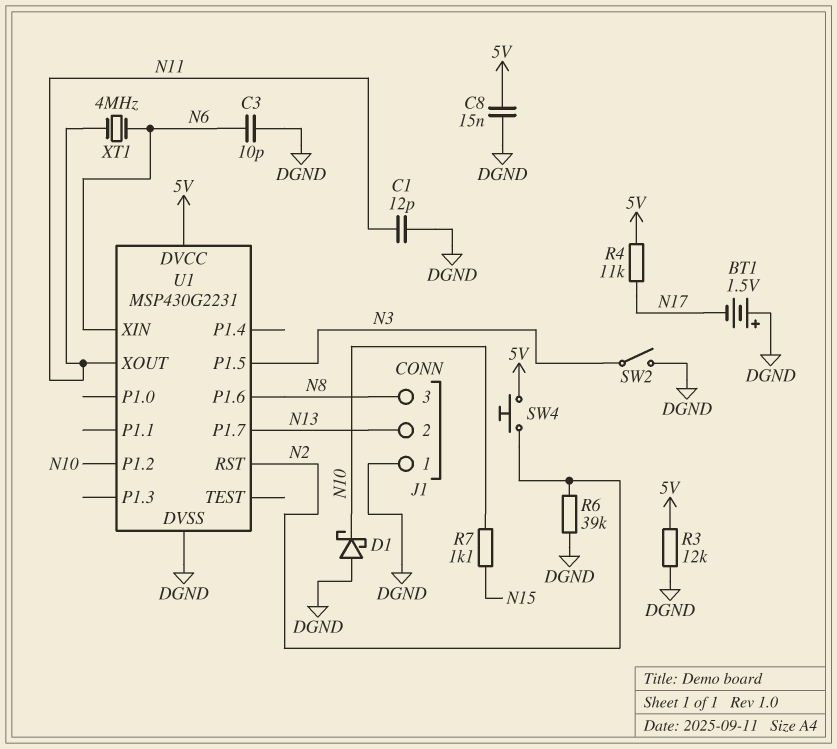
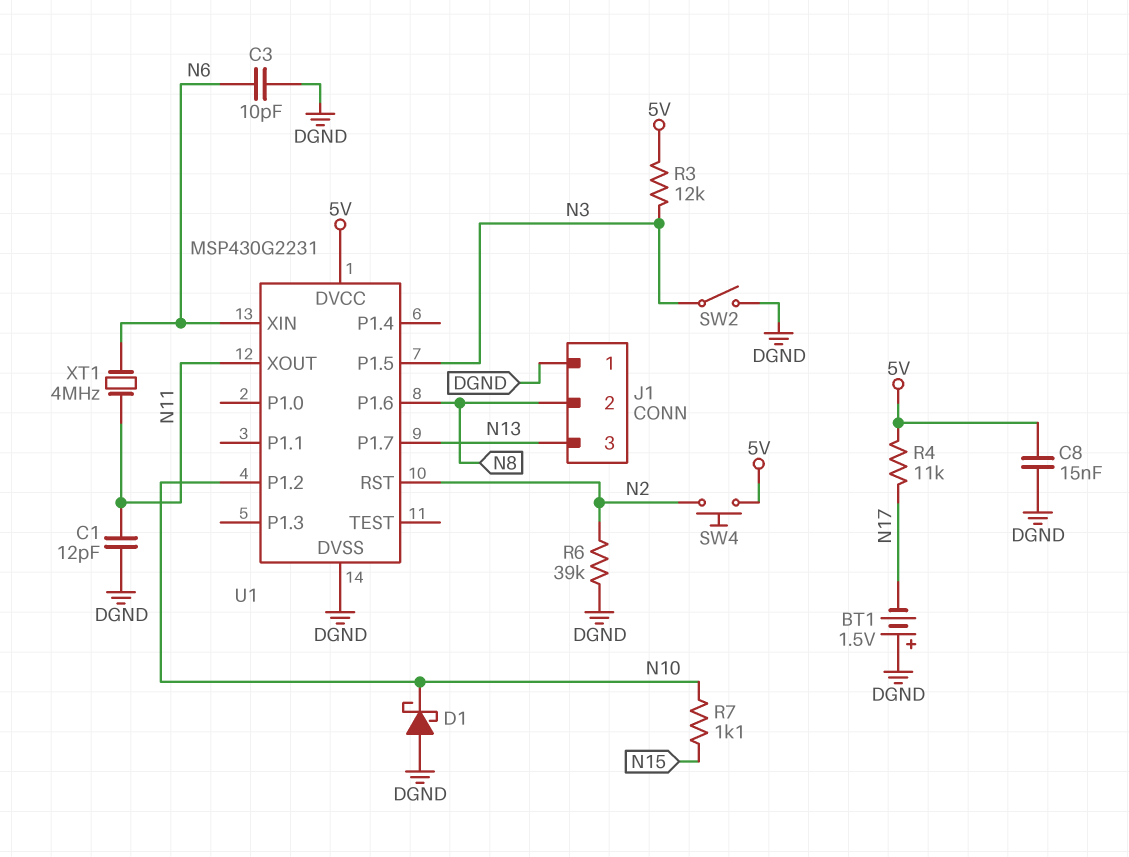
J1 pin 2: N13 -> N8
J1 pin 3: N8 -> N13
R3: 12k (5V, DGND) -> 12k (5V, N3)

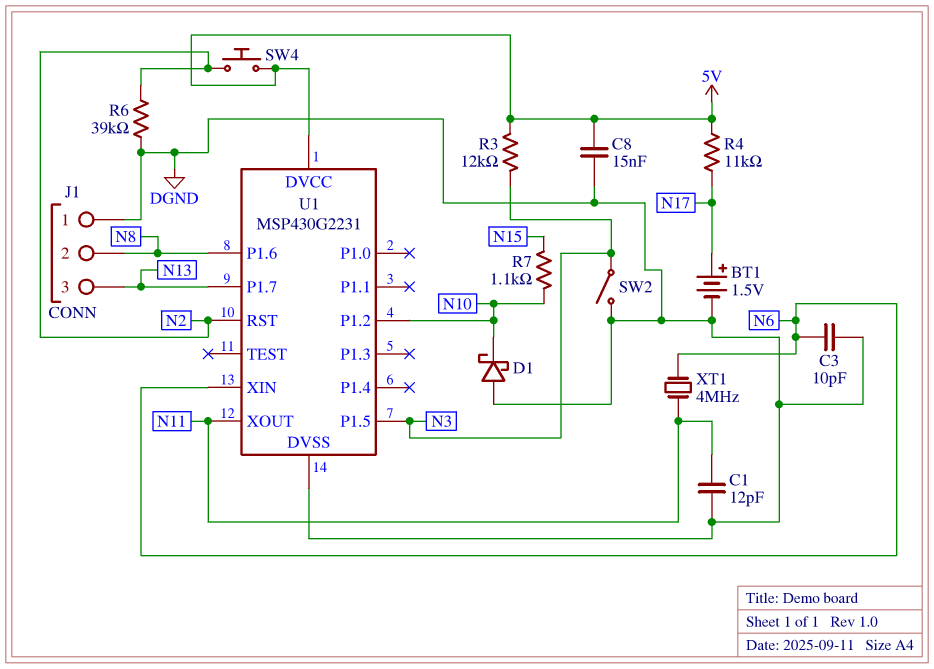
BT1: 1.5V (plus DGND, minus N17) -> 1.5V (plus N17, minus DGND)

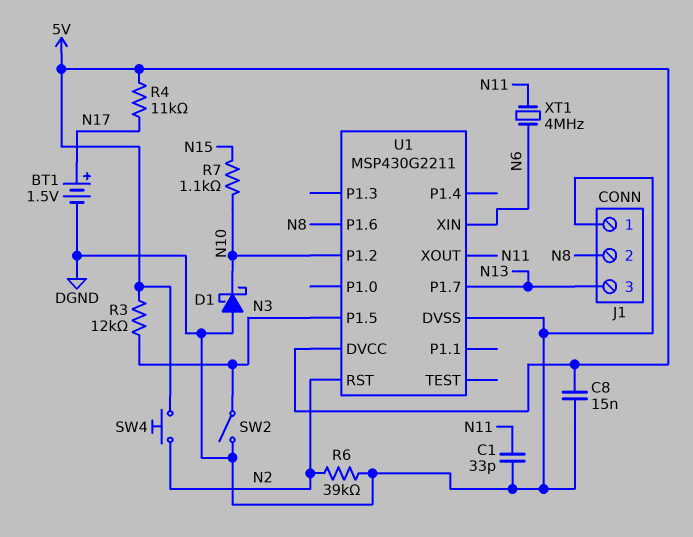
C1: 12pF (DGND, N11) -> 33pF (DGND, N11)
C3: 10pF (DGND, N6) -> none
U1: MSP430G2231 -> MSP430G2211

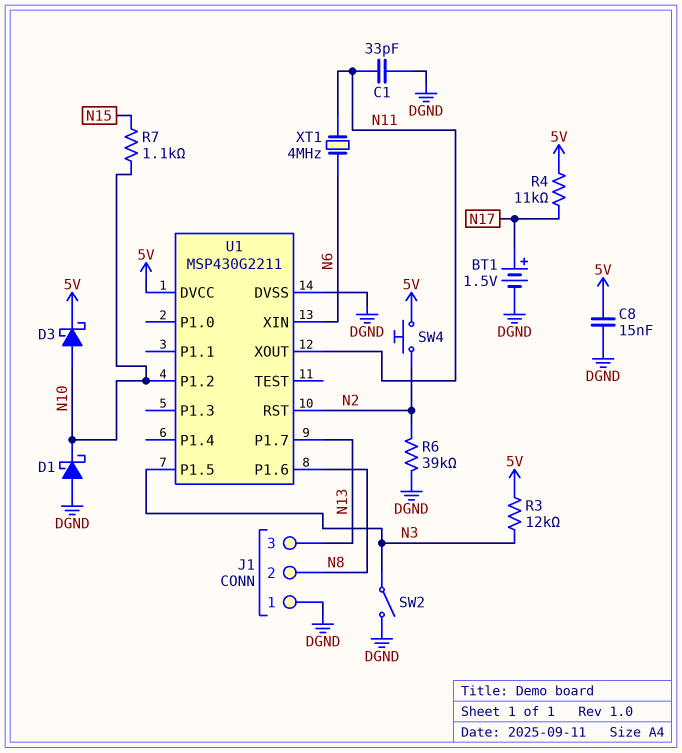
D3: none -> schottky (A N10, K 5V)

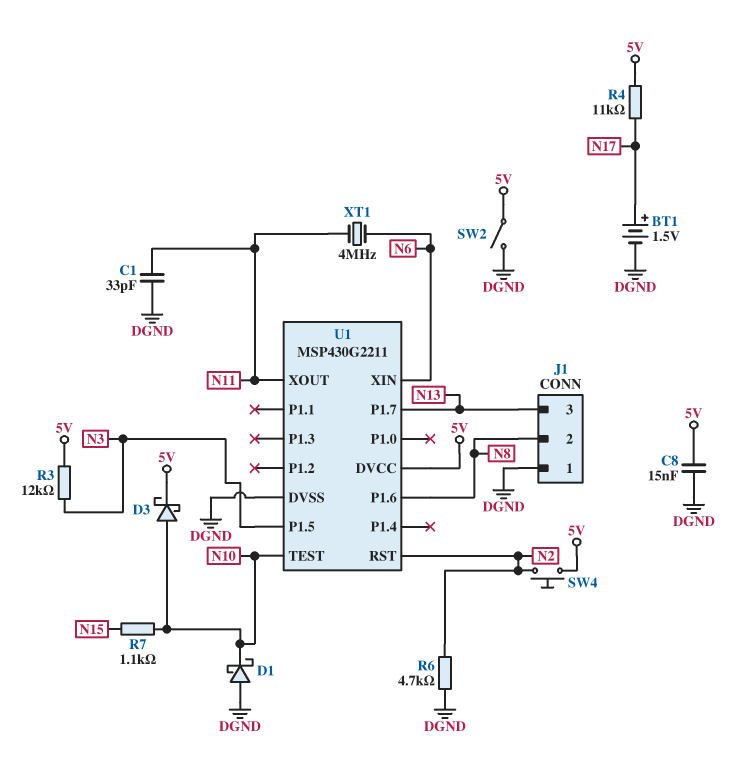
R6: 39k (DGND, N2) -> 4.7k (DGND, N2)
SW2: switch (DGND, N3) -> switch (5V, DGND)
U1 pin P1.2: N10 -> none
U1 pin TEST: none -> N10

